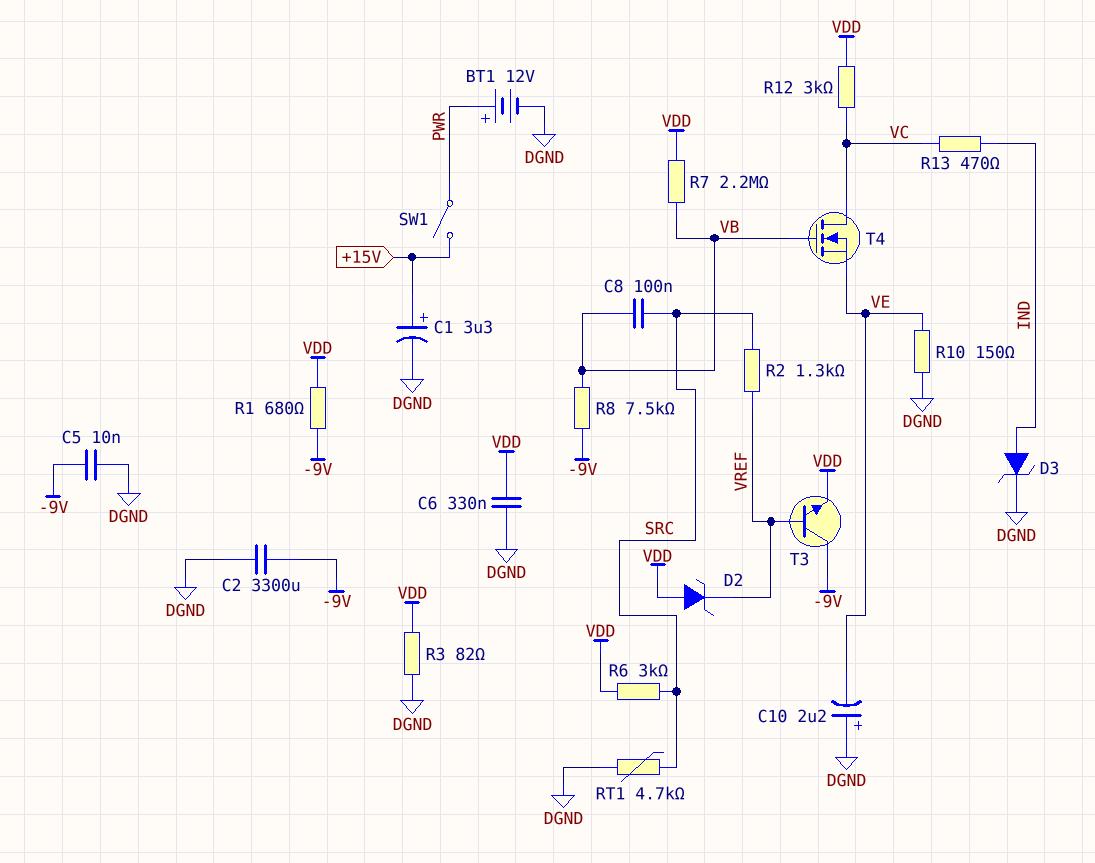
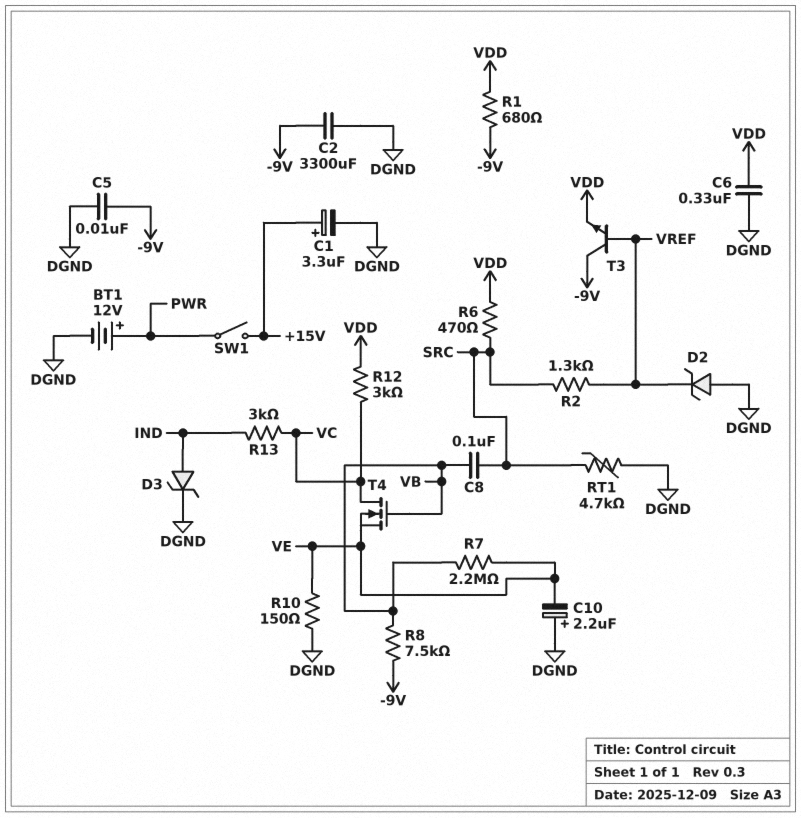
D2: zener (A VDD, K VREF) -> zener (A DGND, K VREF)
R3: 82 (DGND, VDD) -> none
R6: 3k (SRC, VDD) -> 470 (SRC, VDD)
R7: 2.2M (VB, VDD) -> 2.2M (VB, VE)
R13: 470 (IND, VC) -> 3k (IND, VC)

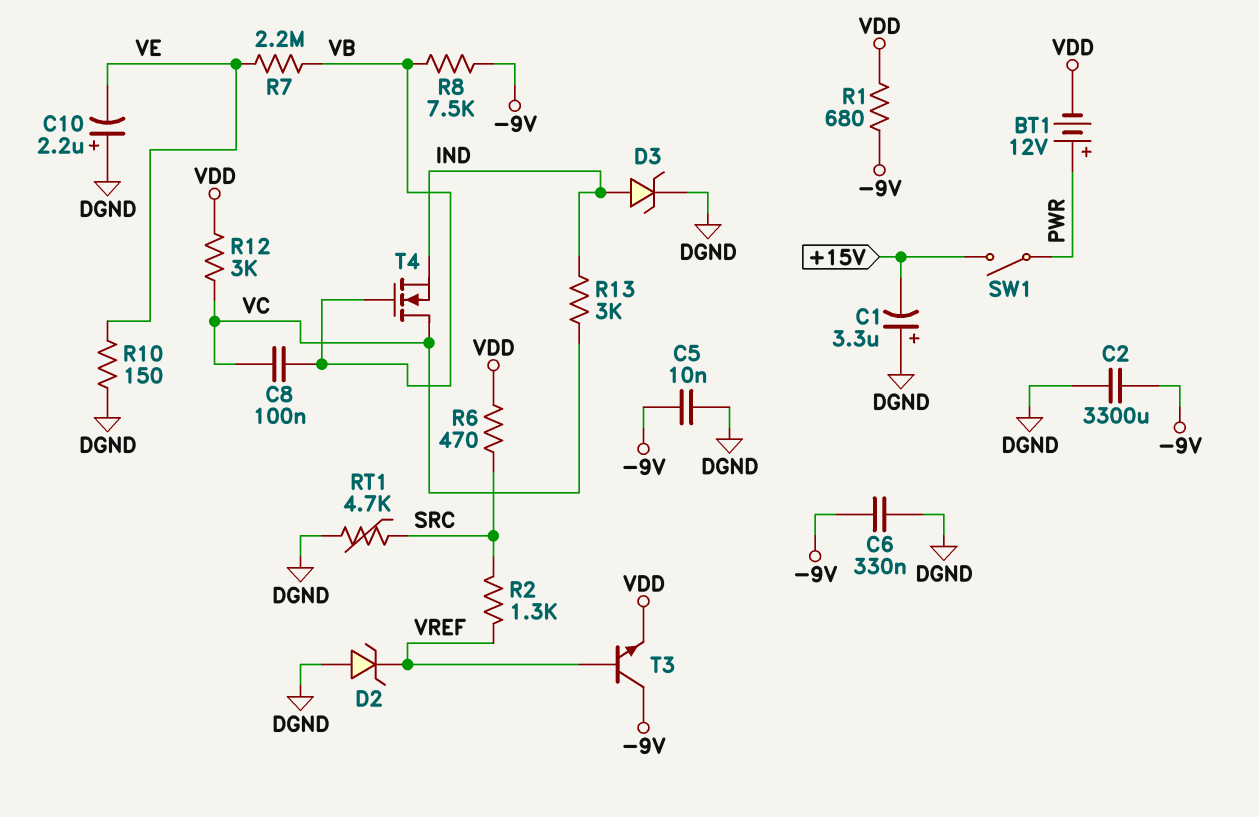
BT1: 12V (plus PWR, minus DGND) -> 12V (plus PWR, minus VDD)
C1: 3.3uF (plus +15V, minus DGND) -> 3.3uF (plus DGND, minus +15V)
C6: 330nF (DGND, VDD) -> 330nF (-9V, DGND)
C8: 100nF (SRC, VB) -> 100nF (VB, VC)
T4: NMOS (G VB, D VC, S VE) -> NMOS (G VB, D VC, S IND)

